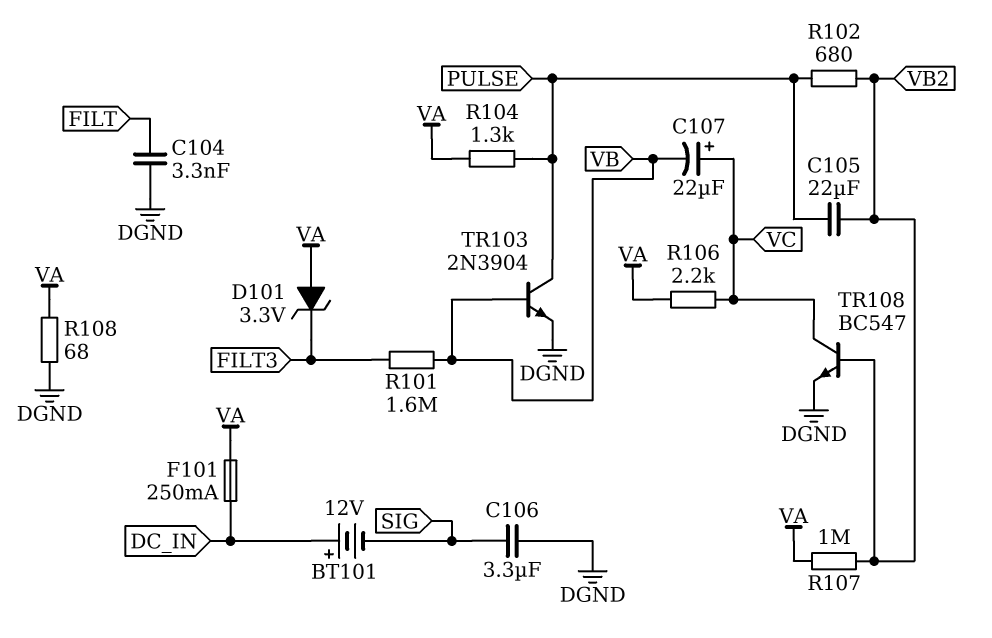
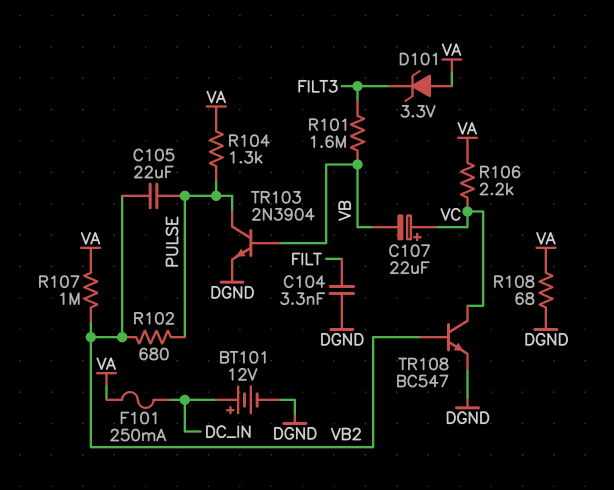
BT101: 12V (plus DC_IN, minus SIG) -> 12V (plus DC_IN, minus DGND)
C106: 3.3uF (DGND, SIG) -> none

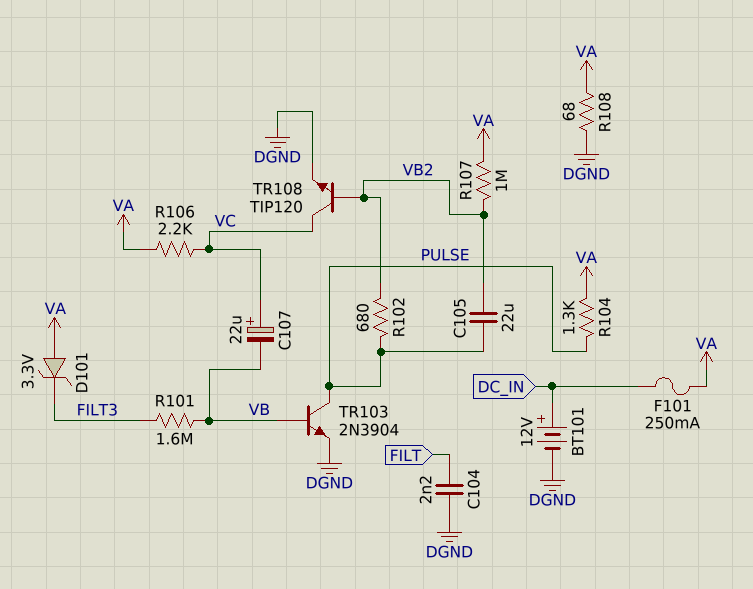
C104: 3.3nF (DGND, FILT) -> 2.2nF (DGND, FILT)
TR108: NPN BC547 (B VB2, C VC, E DGND) -> NPN TIP120 (B VB2, C VC, E DGND)

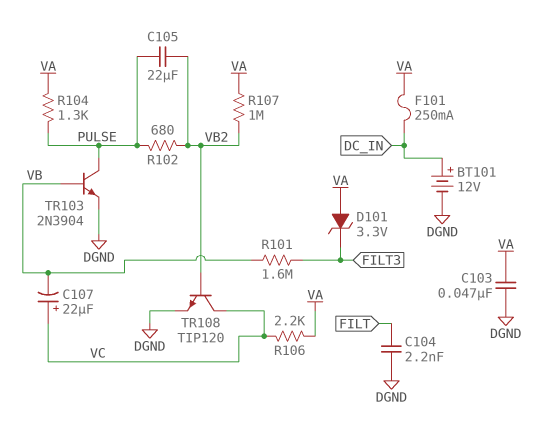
C103: none -> 47nF (DGND, VA)
R108: 68 (DGND, VA) -> none

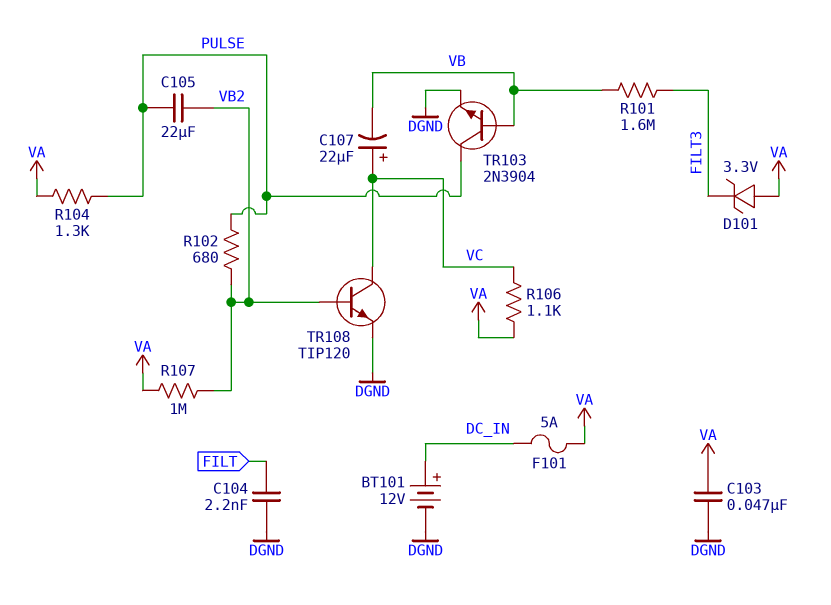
F101: 250mA (DC_IN, VA) -> 5A (DC_IN, VA)
R106: 2.2k (VA, VC) -> 1.1k (VA, VC)

